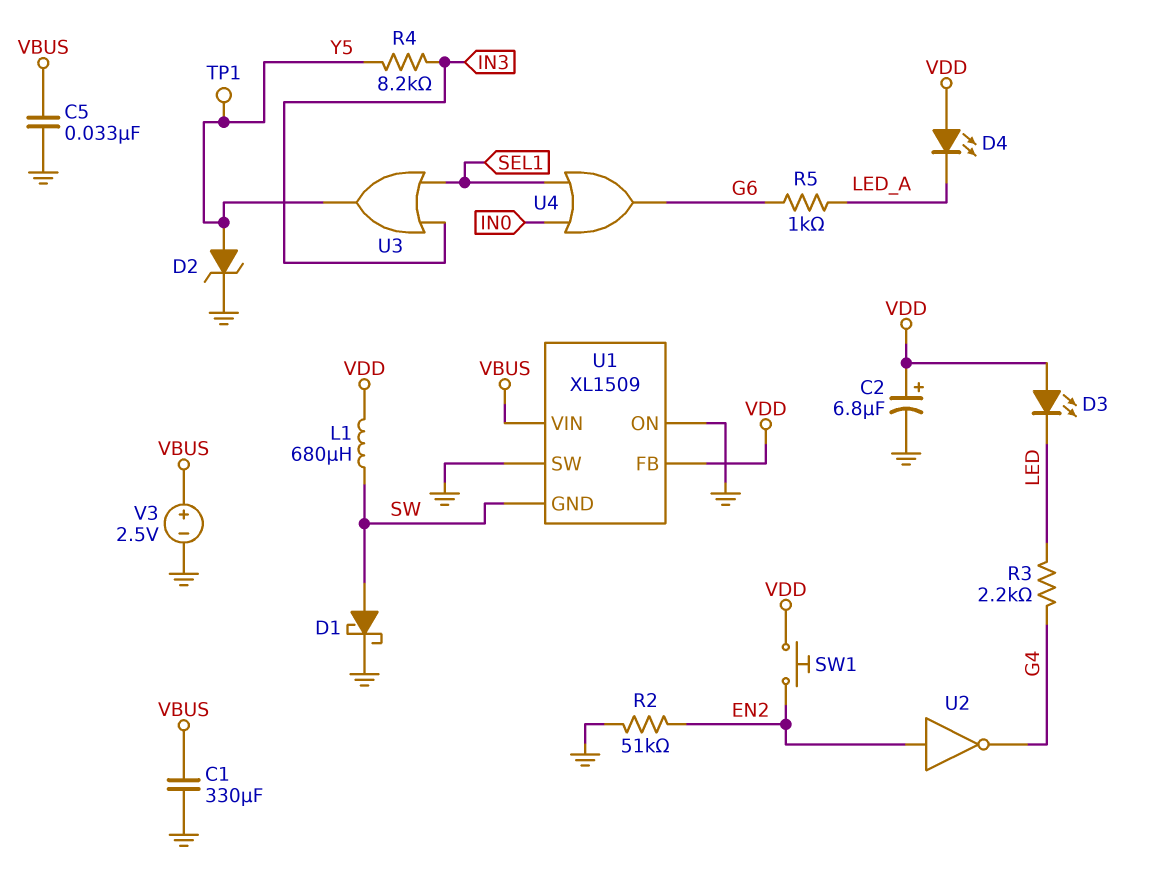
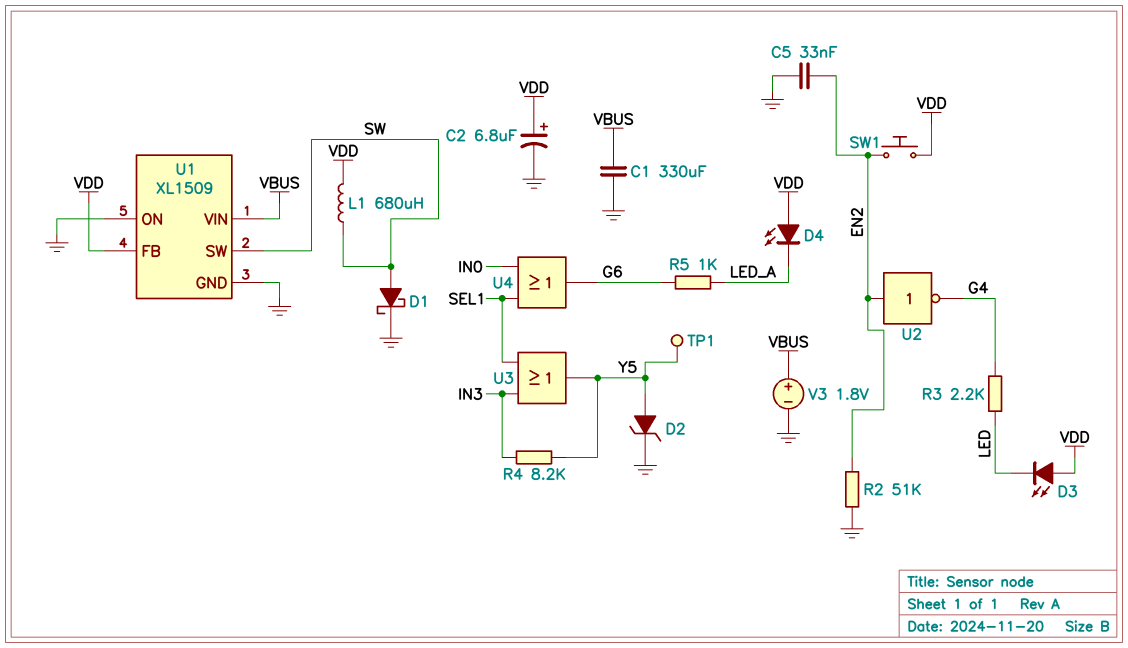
C5: 33nF (GND, VBUS) -> 33nF (EN2, GND)
U1 pin GND: SW -> GND
U1 pin SW: GND -> SW
V3: 2.5V (plus VBUS, minus GND) -> 1.8V (plus VBUS, minus GND)

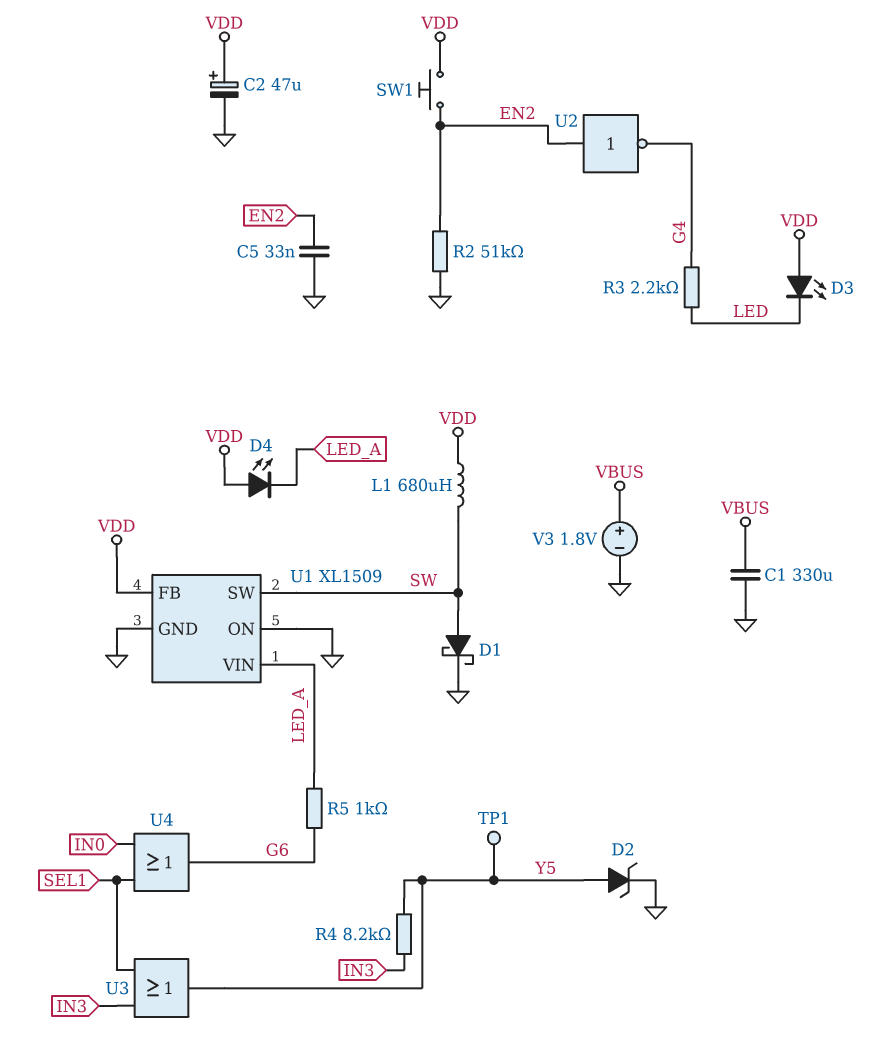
C2: 6.8uF (plus VDD, minus GND) -> 47uF (plus VDD, minus GND)
U1 pin VIN: VBUS -> LED_A

